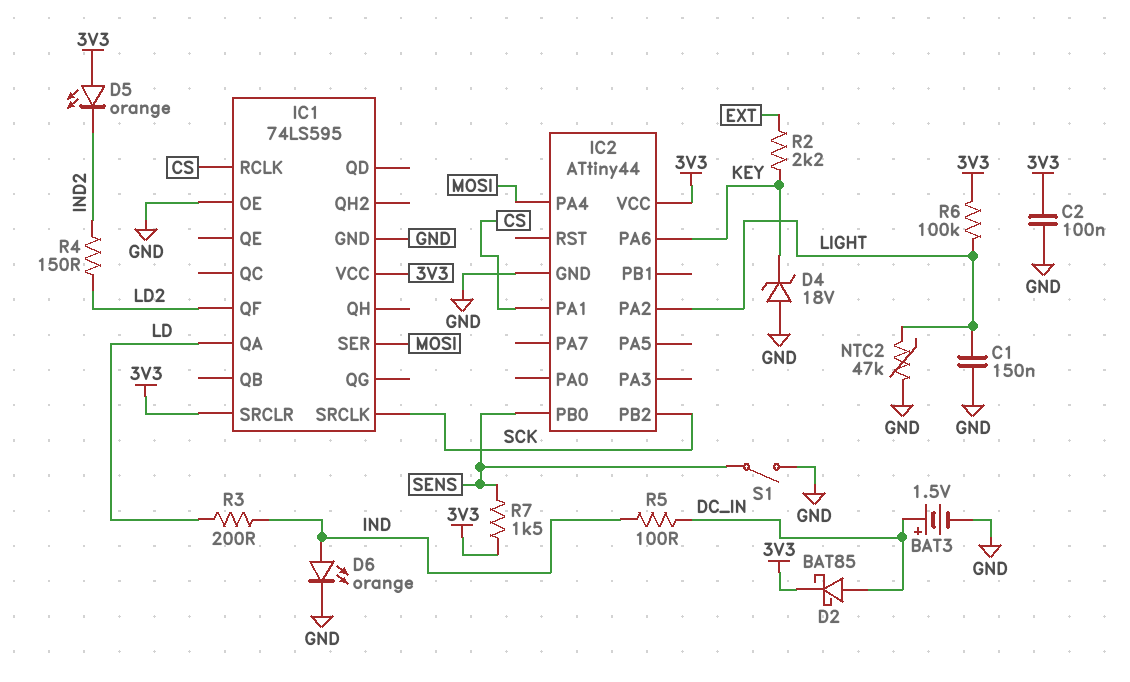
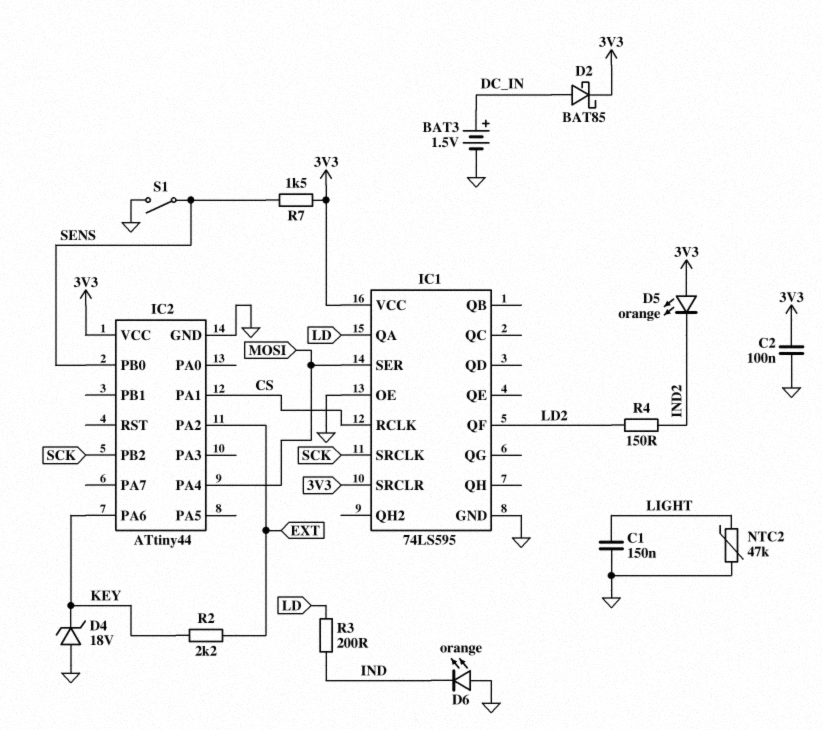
D6: LED orange (A IND, K GND) -> LED orange (A GND, K IND)
IC2 pin PA2: LIGHT -> EXT
R5: 100 (DC_IN, IND) -> none
R6: 100k (3V3, LIGHT) -> none

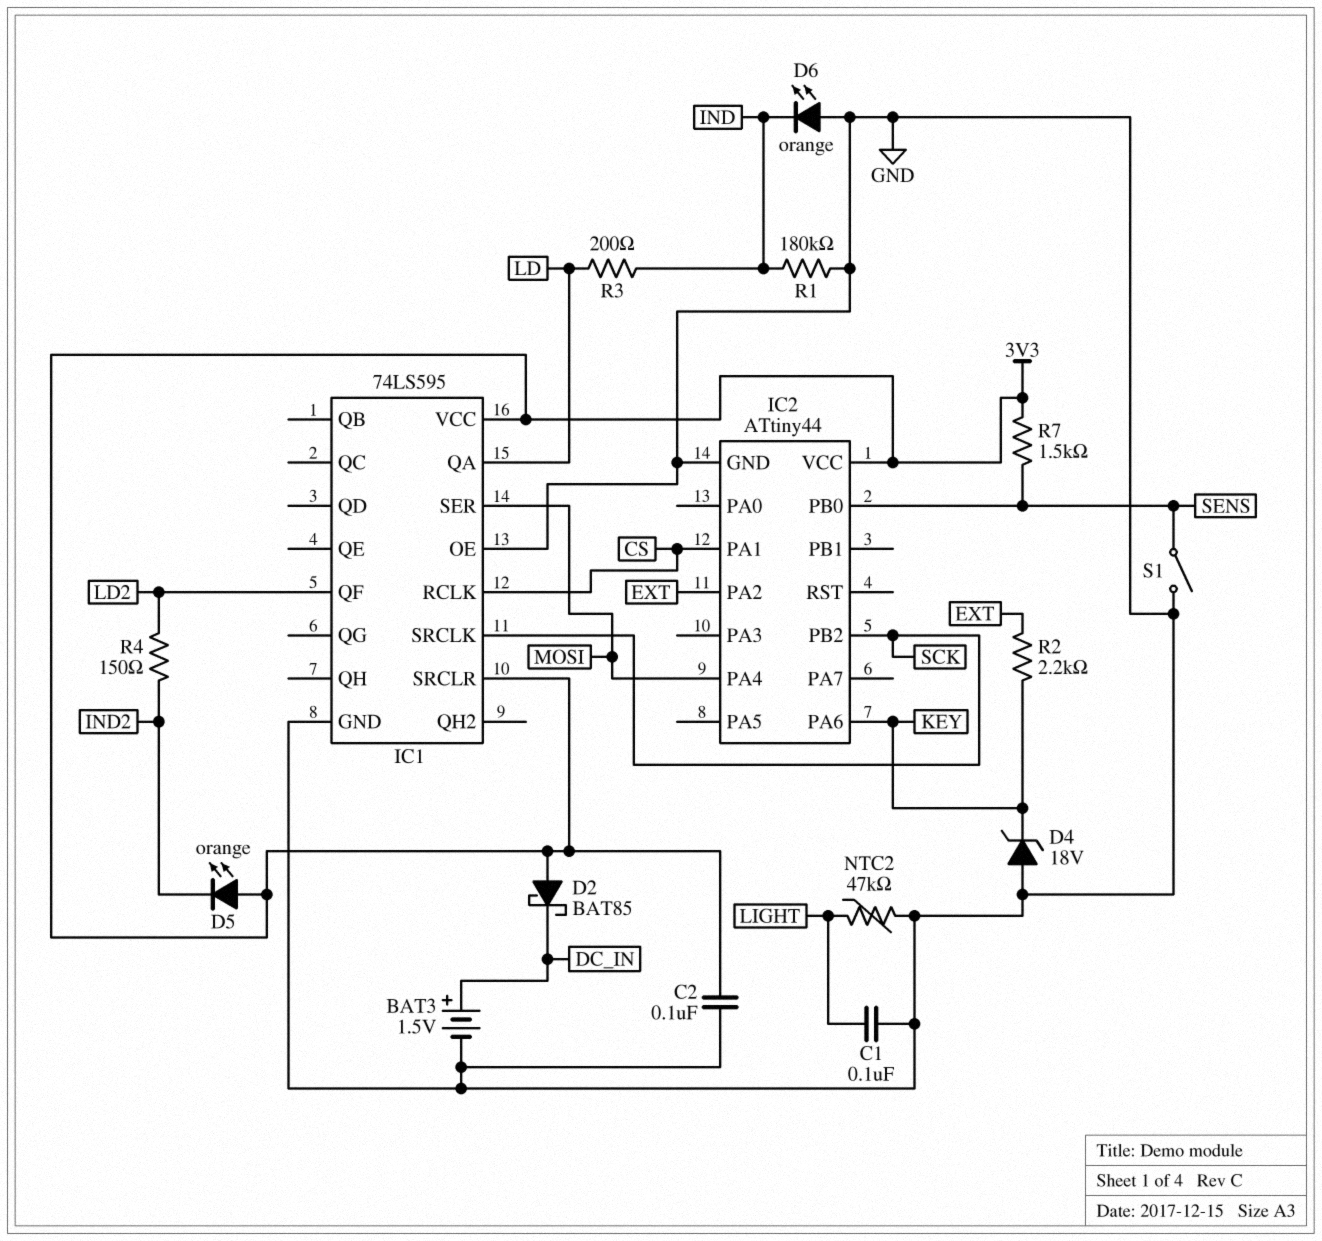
C1: 150nF (GND, LIGHT) -> 100nF (GND, LIGHT)
D2: schottky BAT85 (A DC_IN, K 3V3) -> schottky BAT85 (A 3V3, K DC_IN)
R1: none -> 180k (GND, IND)

